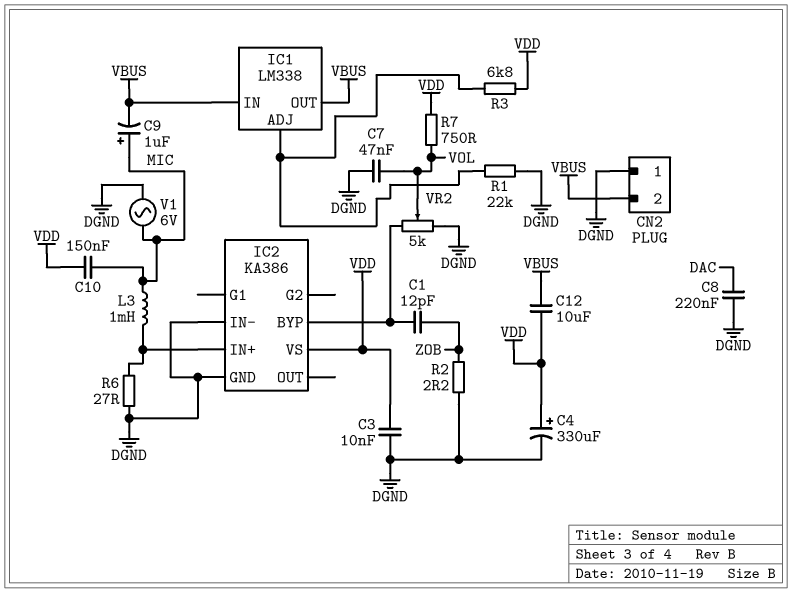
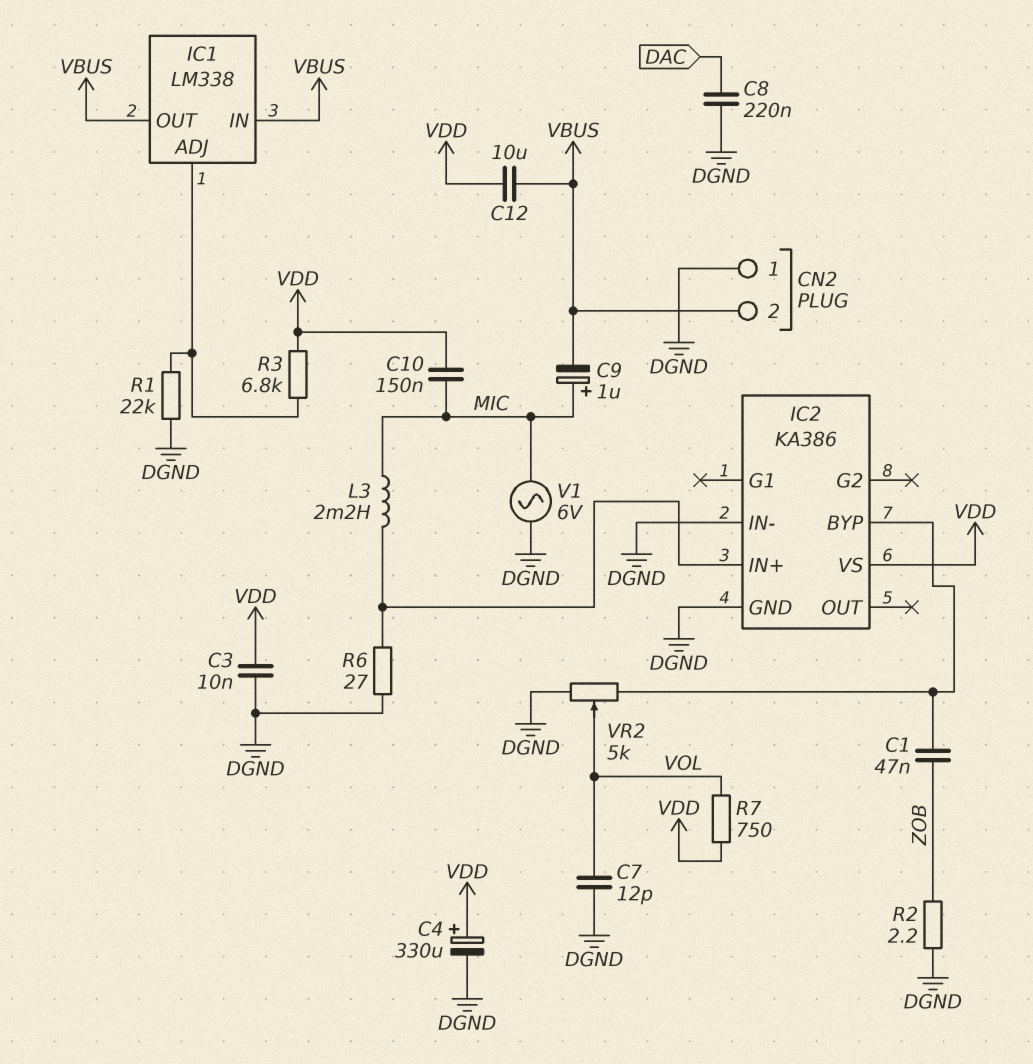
C1: 12pF (IC2/BYP, ZOB) -> 47nF (IC2/BYP, ZOB)
C7: 47nF (DGND, VOL) -> 12pF (DGND, VOL)
L3: 1mH (IC2/IN+, MIC) -> 2.2mH (IC2/IN+, MIC)

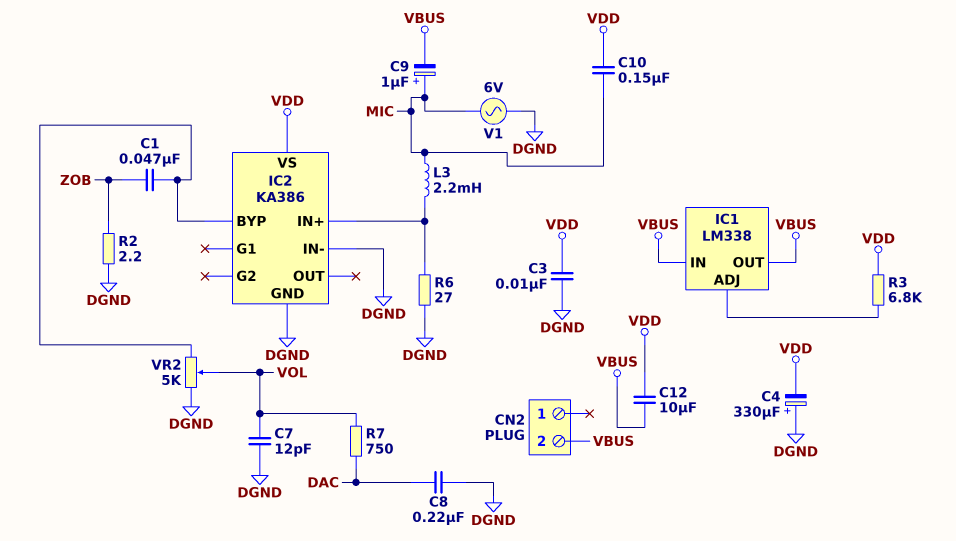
C4: 330uF (plus VDD, minus DGND) -> 330uF (plus DGND, minus VDD)
CN2 pin 1: DGND -> none
R1: 22k (DGND, IC1/ADJ) -> none
R7: 750 (VDD, VOL) -> 750 (DAC, VOL)

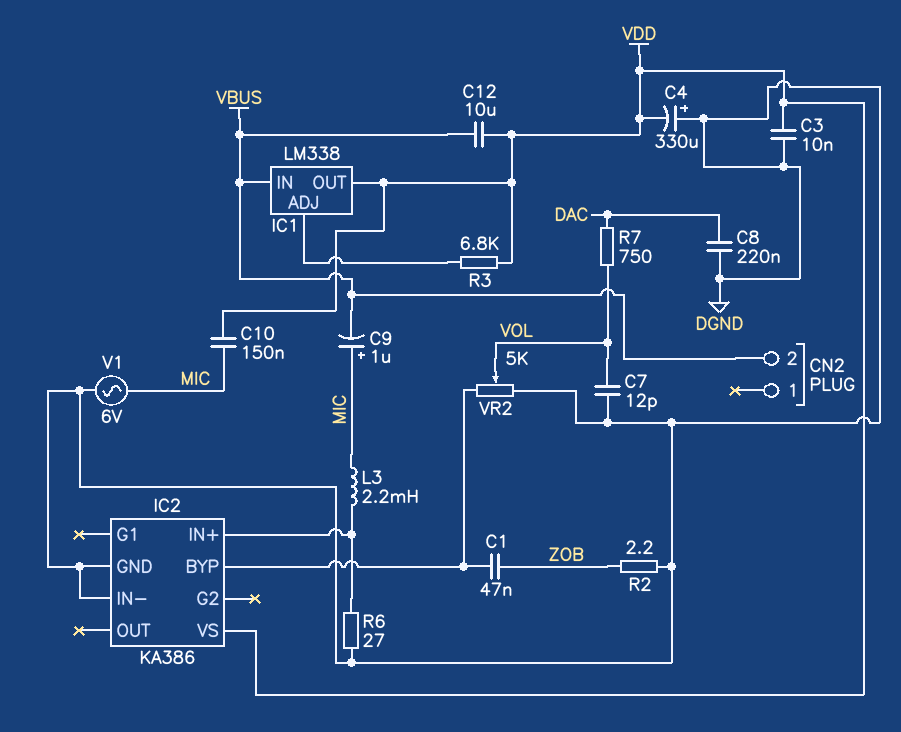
IC1 pin OUT: VBUS -> VDD

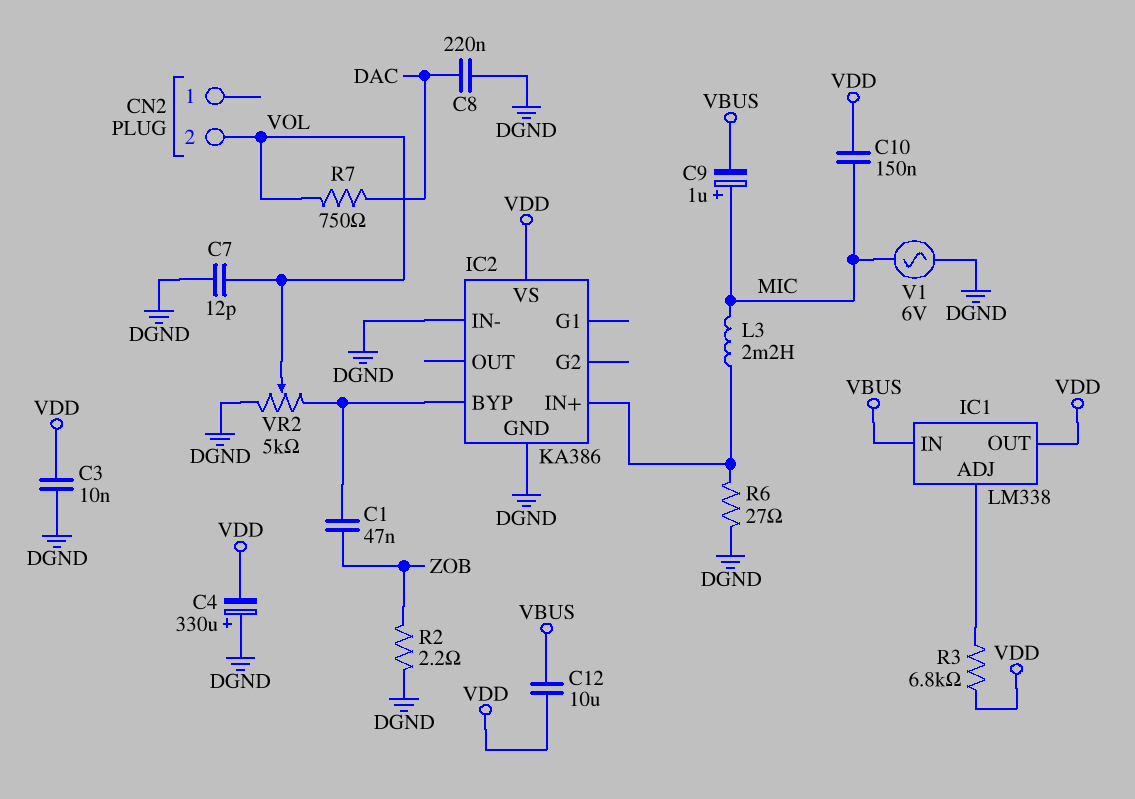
CN2 pin 2: VBUS -> VOL

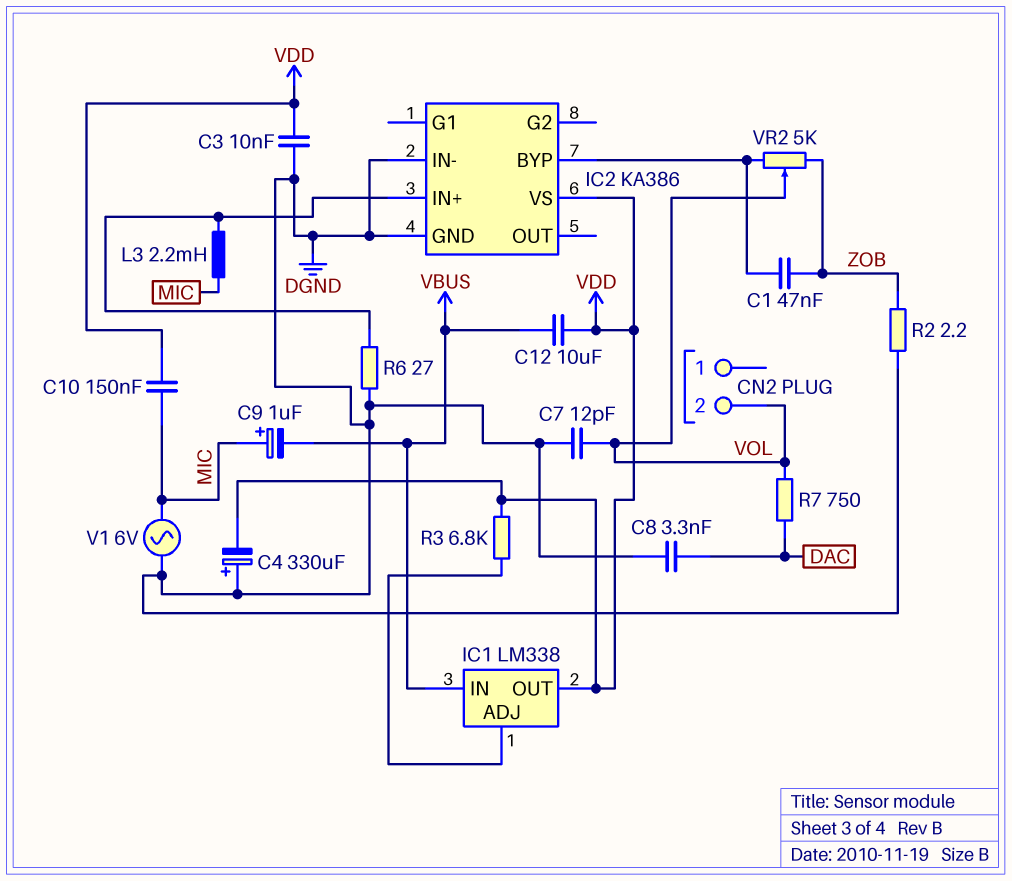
C8: 220nF (DAC, DGND) -> 3.3nF (DAC, DGND)
VR2: 5k (DGND, IC2/BYP, wiper VOL) -> 5k (IC2/BYP, ZOB, wiper VOL)

